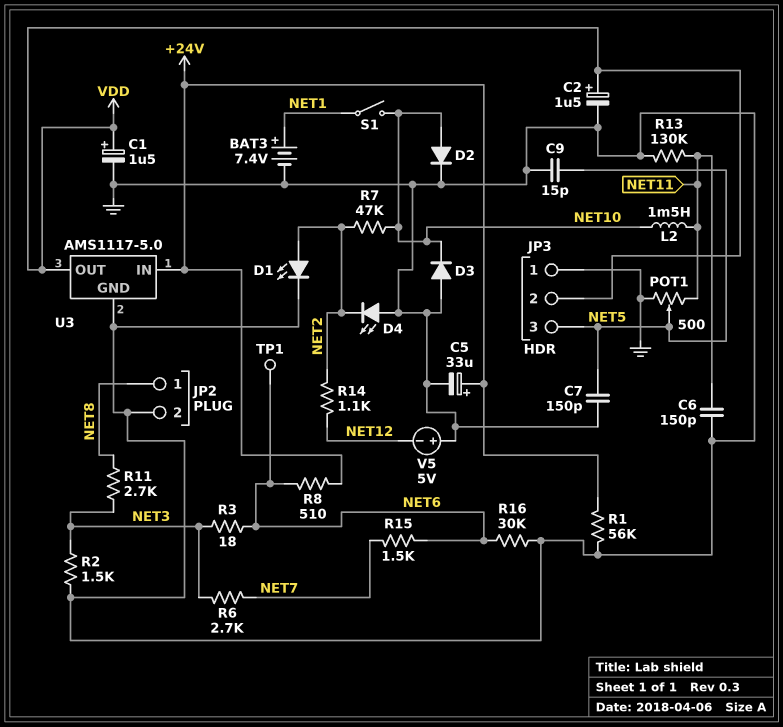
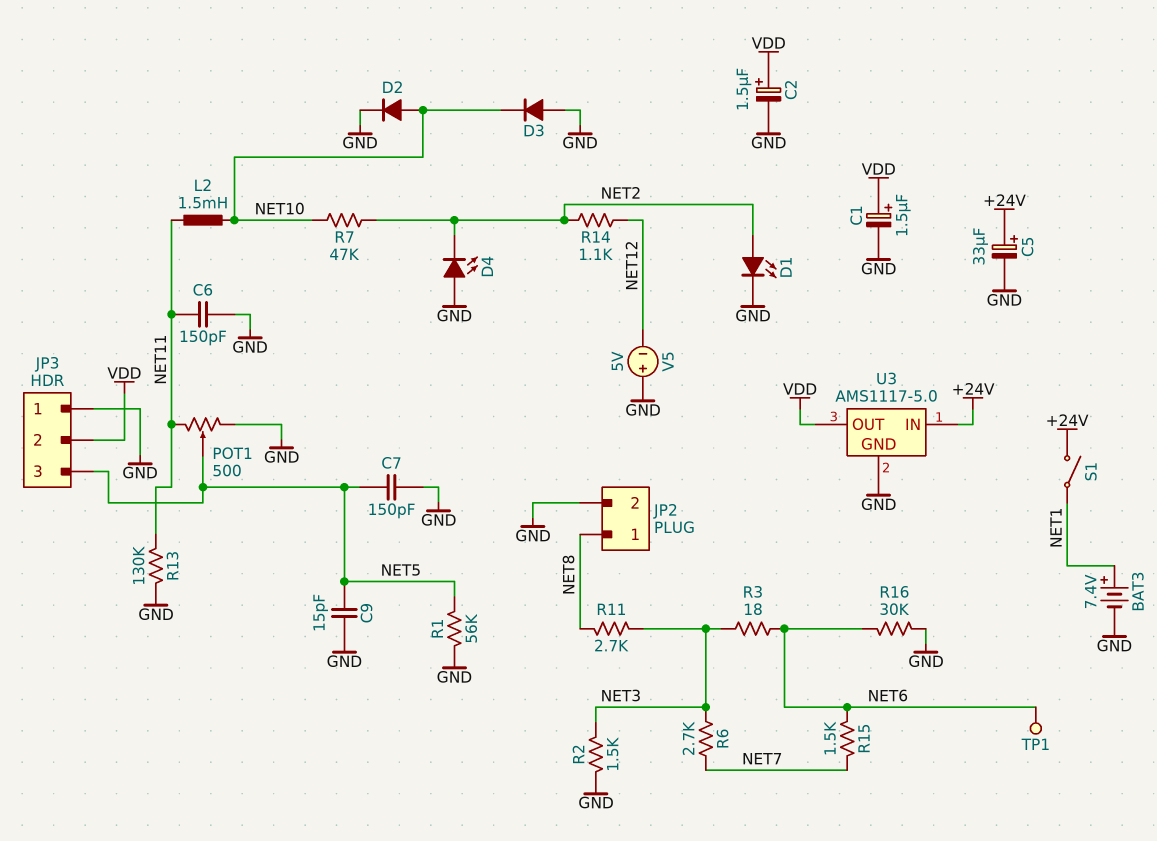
R1: 56k (+24V, GND) -> 56k (GND, NET5)
R8: 510 (+24V, NET6) -> none
S1: switch (NET1, NET10) -> switch (+24V, NET1)

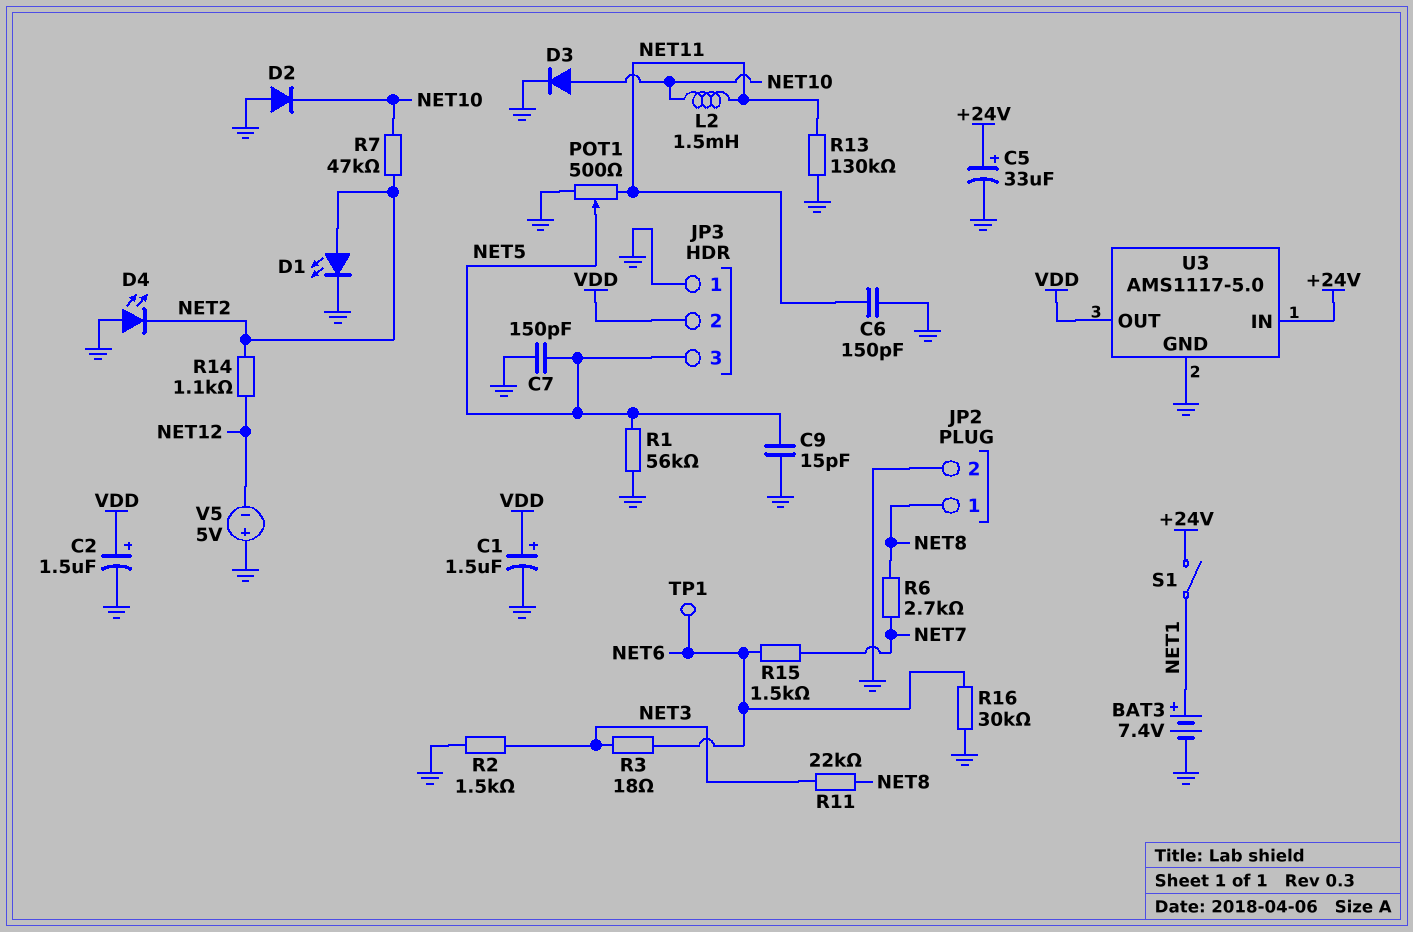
D2: diode (A NET10, K GND) -> diode (A GND, K NET10)
D3: diode (A GND, K NET10) -> diode (A NET10, K GND)
R6: 2.7k (NET3, NET7) -> 2.7k (NET7, NET8)
R11: 2.7k (NET3, NET8) -> 22k (NET3, NET8)

